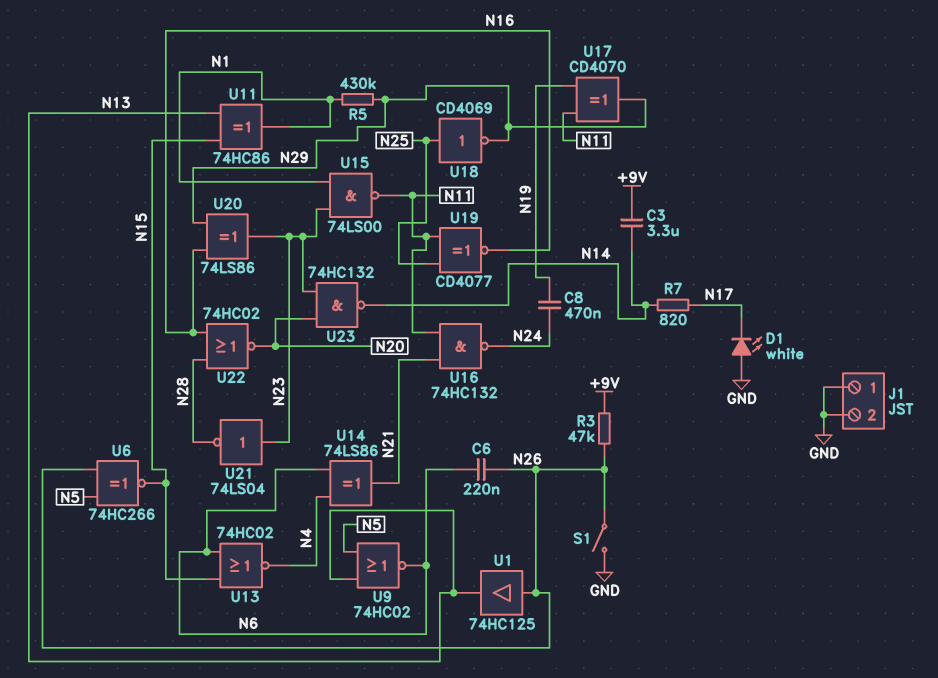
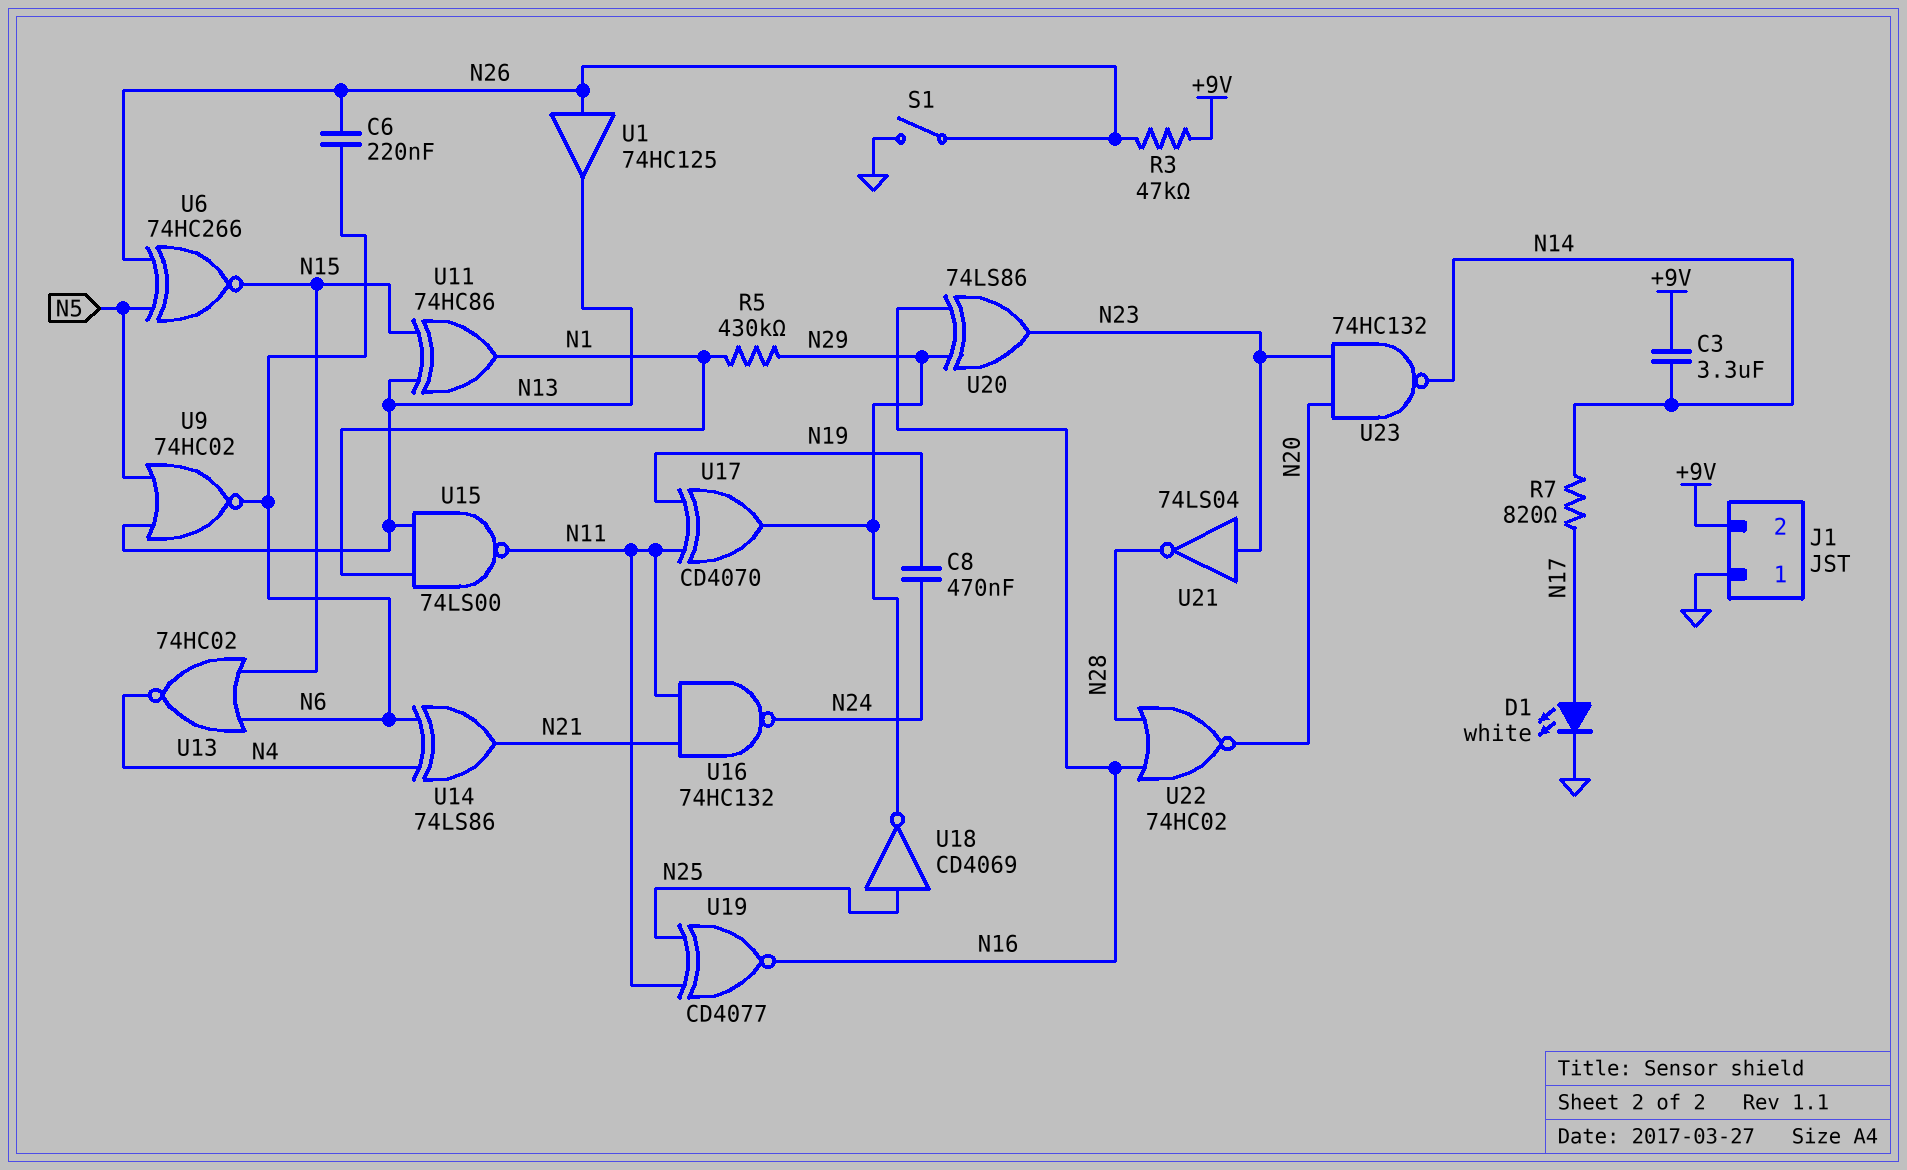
D1: LED white (A GND, K N17) -> LED white (A N17, K GND)
J1 pin 2: GND -> +9V
U15: NAND 74LS00 (in N1, in N23, out N11) -> NAND 74LS00 (in N1, in N13, out N11)

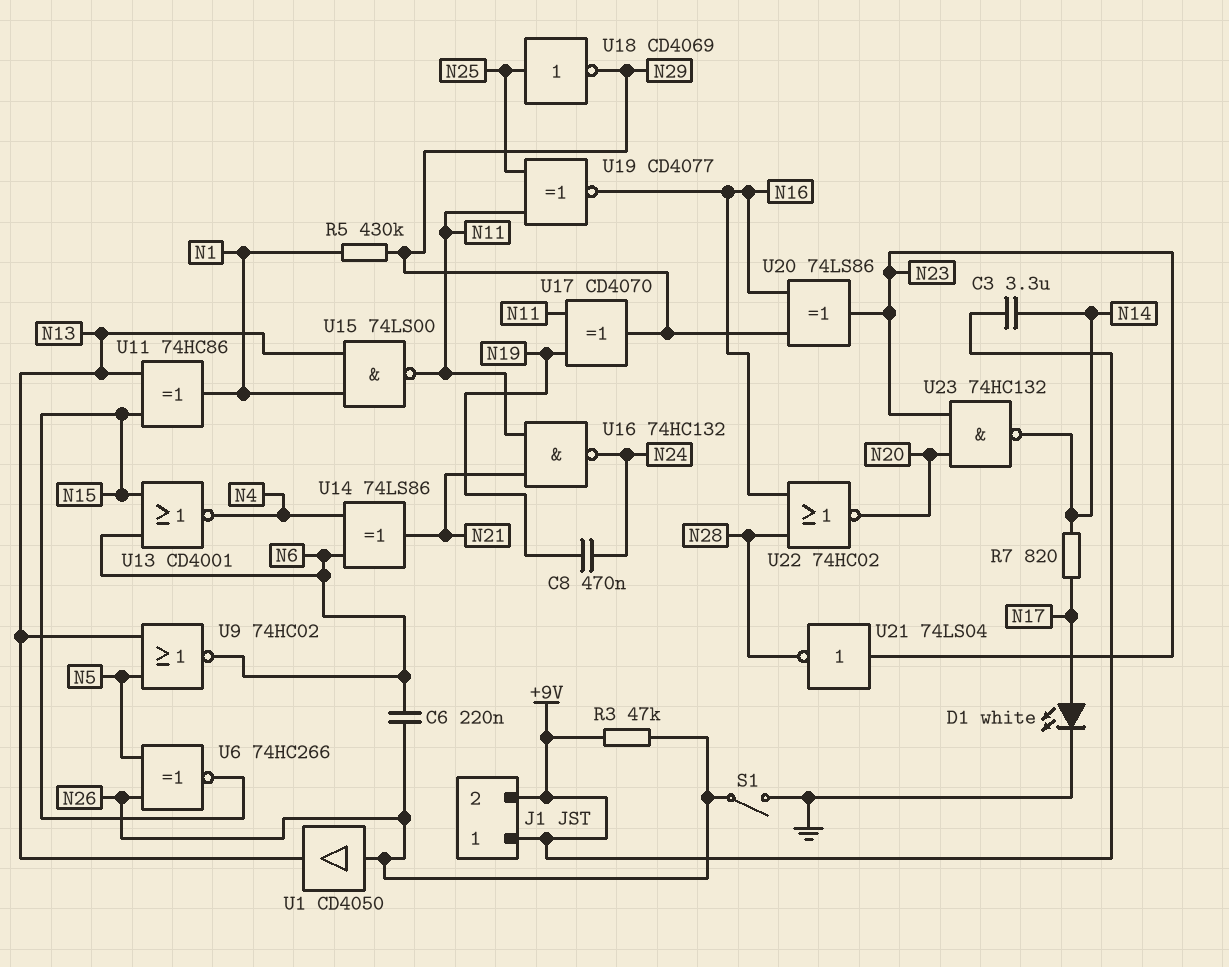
J1 pin 1: GND -> +9V
U1: buffer 74HC125 (in N26, out N13) -> buffer CD4050 (in N26, out N13)
U13: NOR 74HC02 (in N6, in N15, out N4) -> NOR CD4001 (in N6, in N15, out N4)

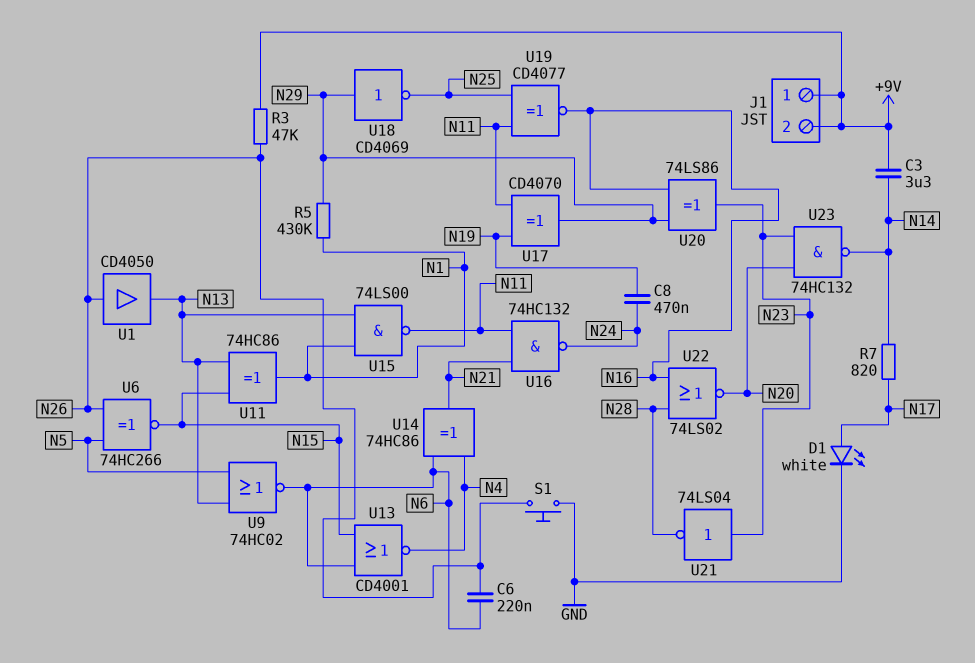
S1: switch (GND, N26) -> button (GND, N26)
U14: XOR 74LS86 (in N4, in N6, out N21) -> XOR 74HC86 (in N4, in N6, out N21)
U18: NOT CD4069 (in N25, out N29) -> NOT CD4069 (in N29, out N25)
U22: NOR 74HC02 (in N16, in N28, out N20) -> NOR 74LS02 (in N16, in N28, out N20)

